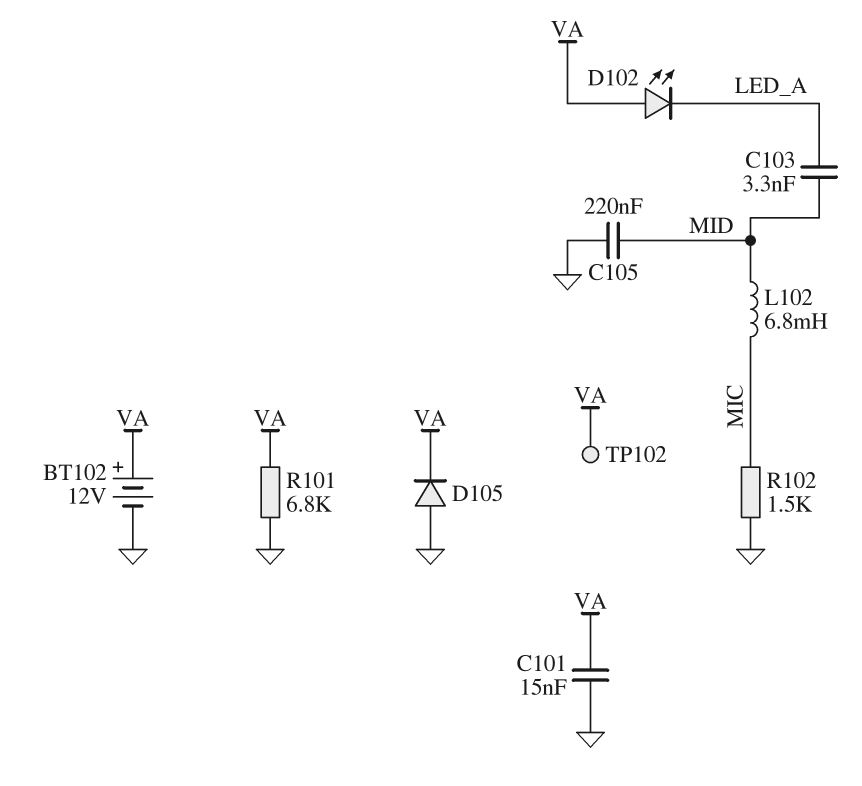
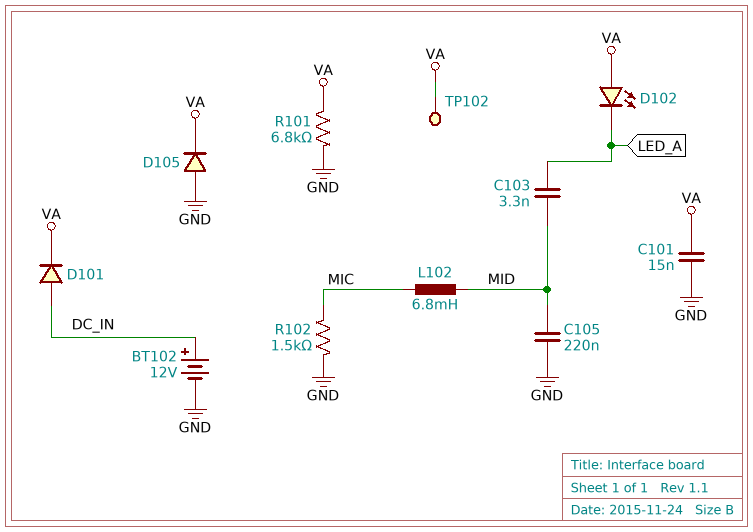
BT102: 12V (plus VA, minus GND) -> 12V (plus DC_IN, minus GND)
D101: none -> diode (A DC_IN, K VA)

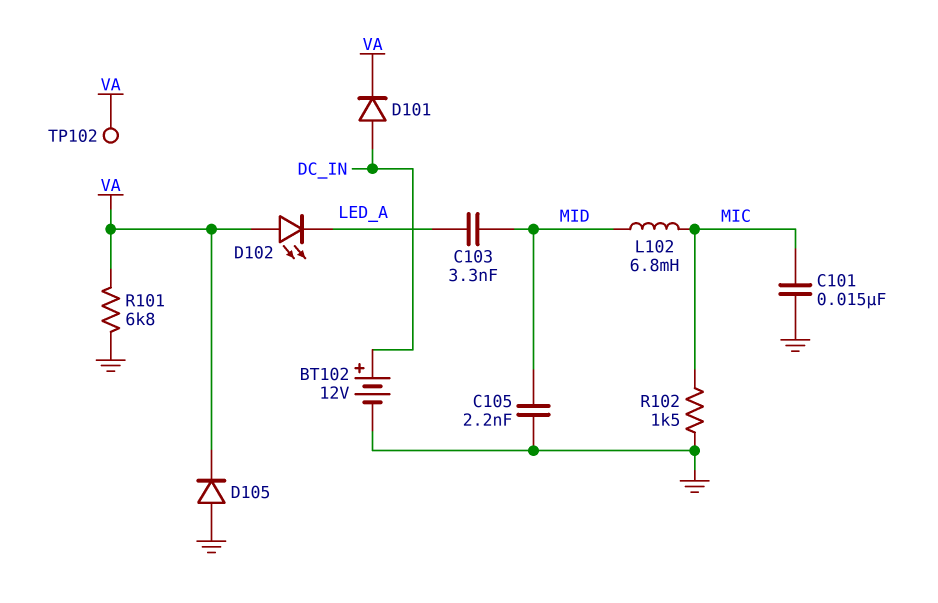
C101: 15nF (GND, VA) -> 15nF (GND, MIC)
C105: 220nF (GND, MID) -> 2.2nF (GND, MID)

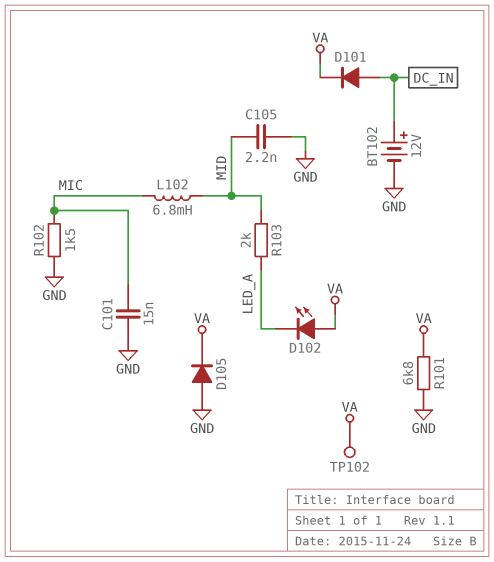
C103: 3.3nF (LED_A, MID) -> none
R103: none -> 2k (LED_A, MID)

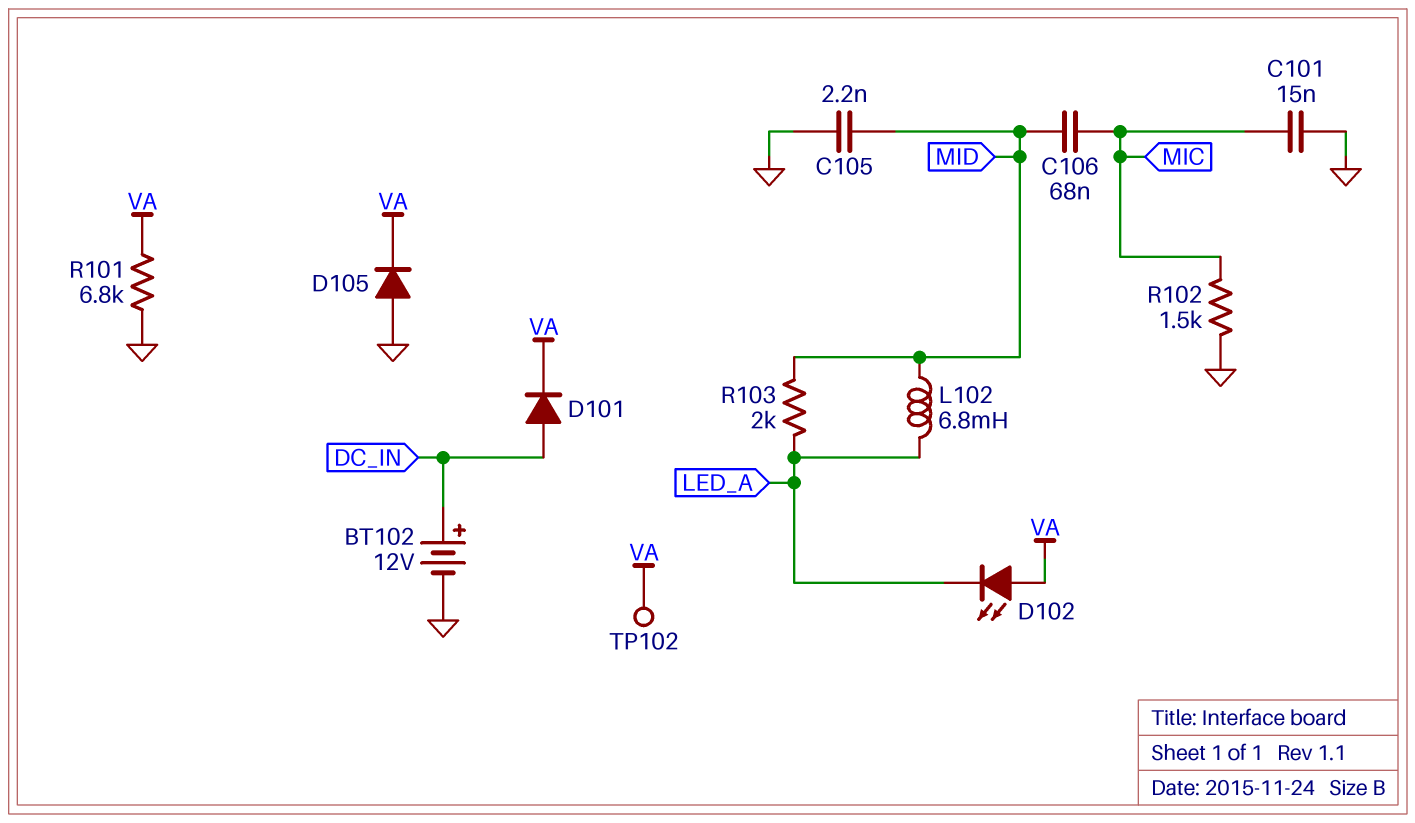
C106: none -> 68nF (MIC, MID)
L102: 6.8mH (MIC, MID) -> 6.8mH (LED_A, MID)

